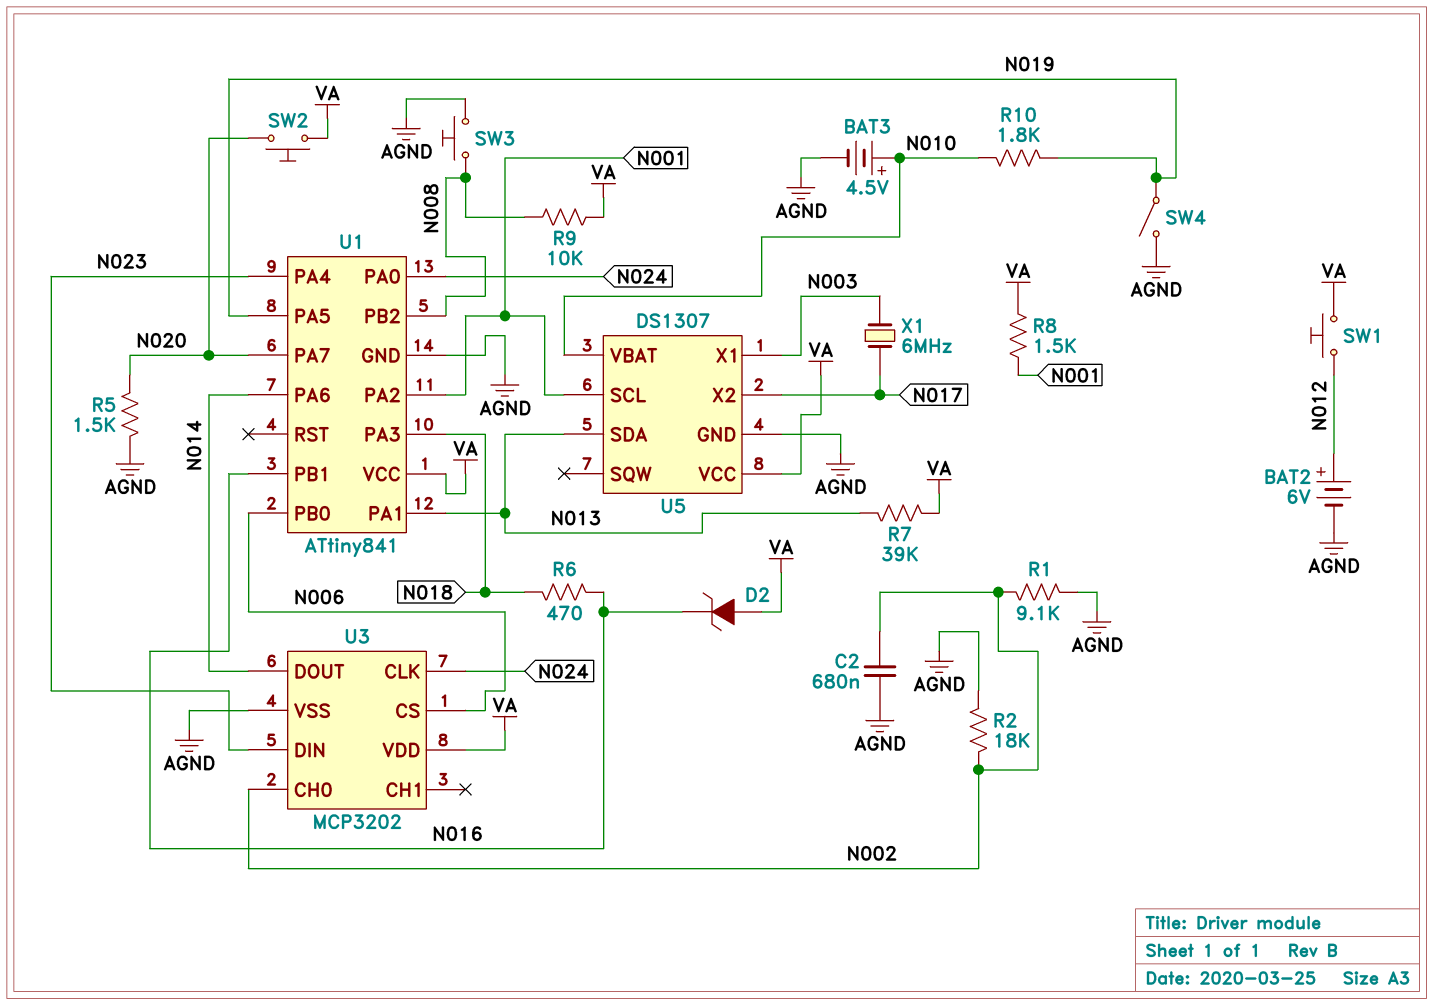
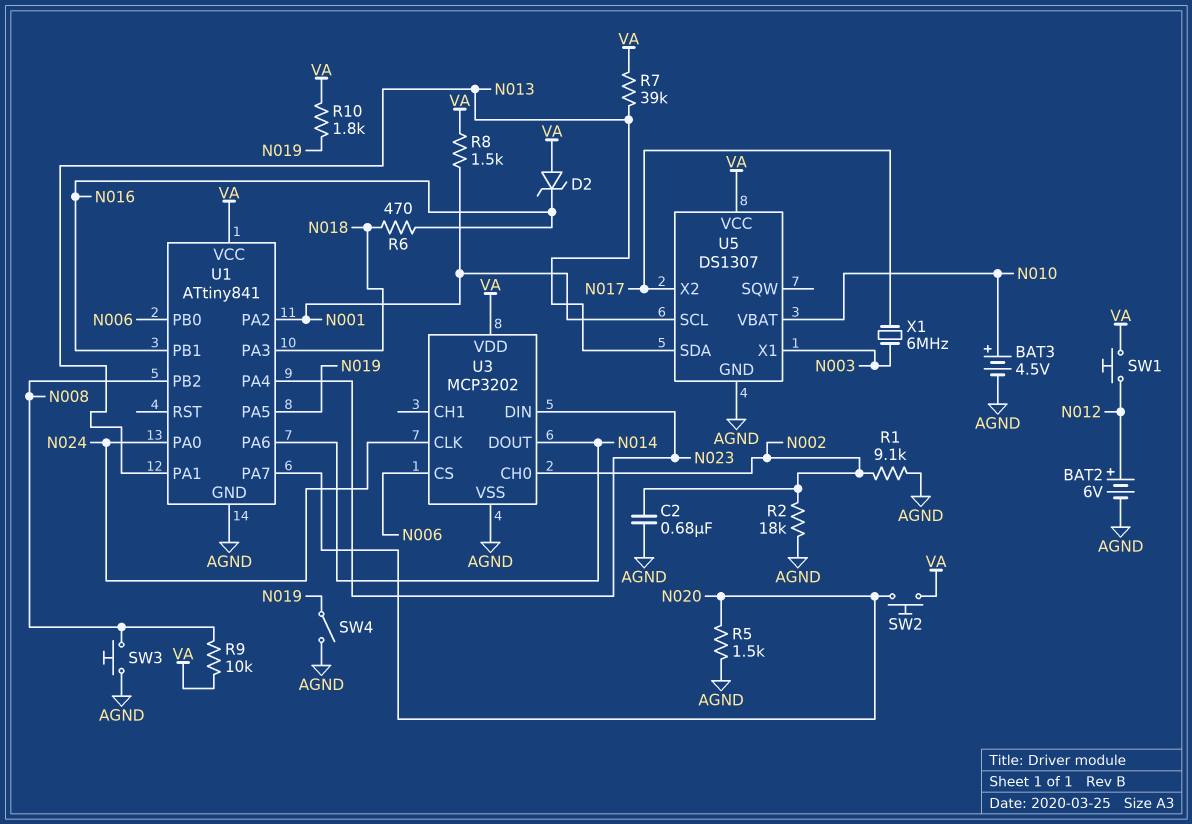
R10: 1.8k (N010, N019) -> 1.8k (N019, VA)

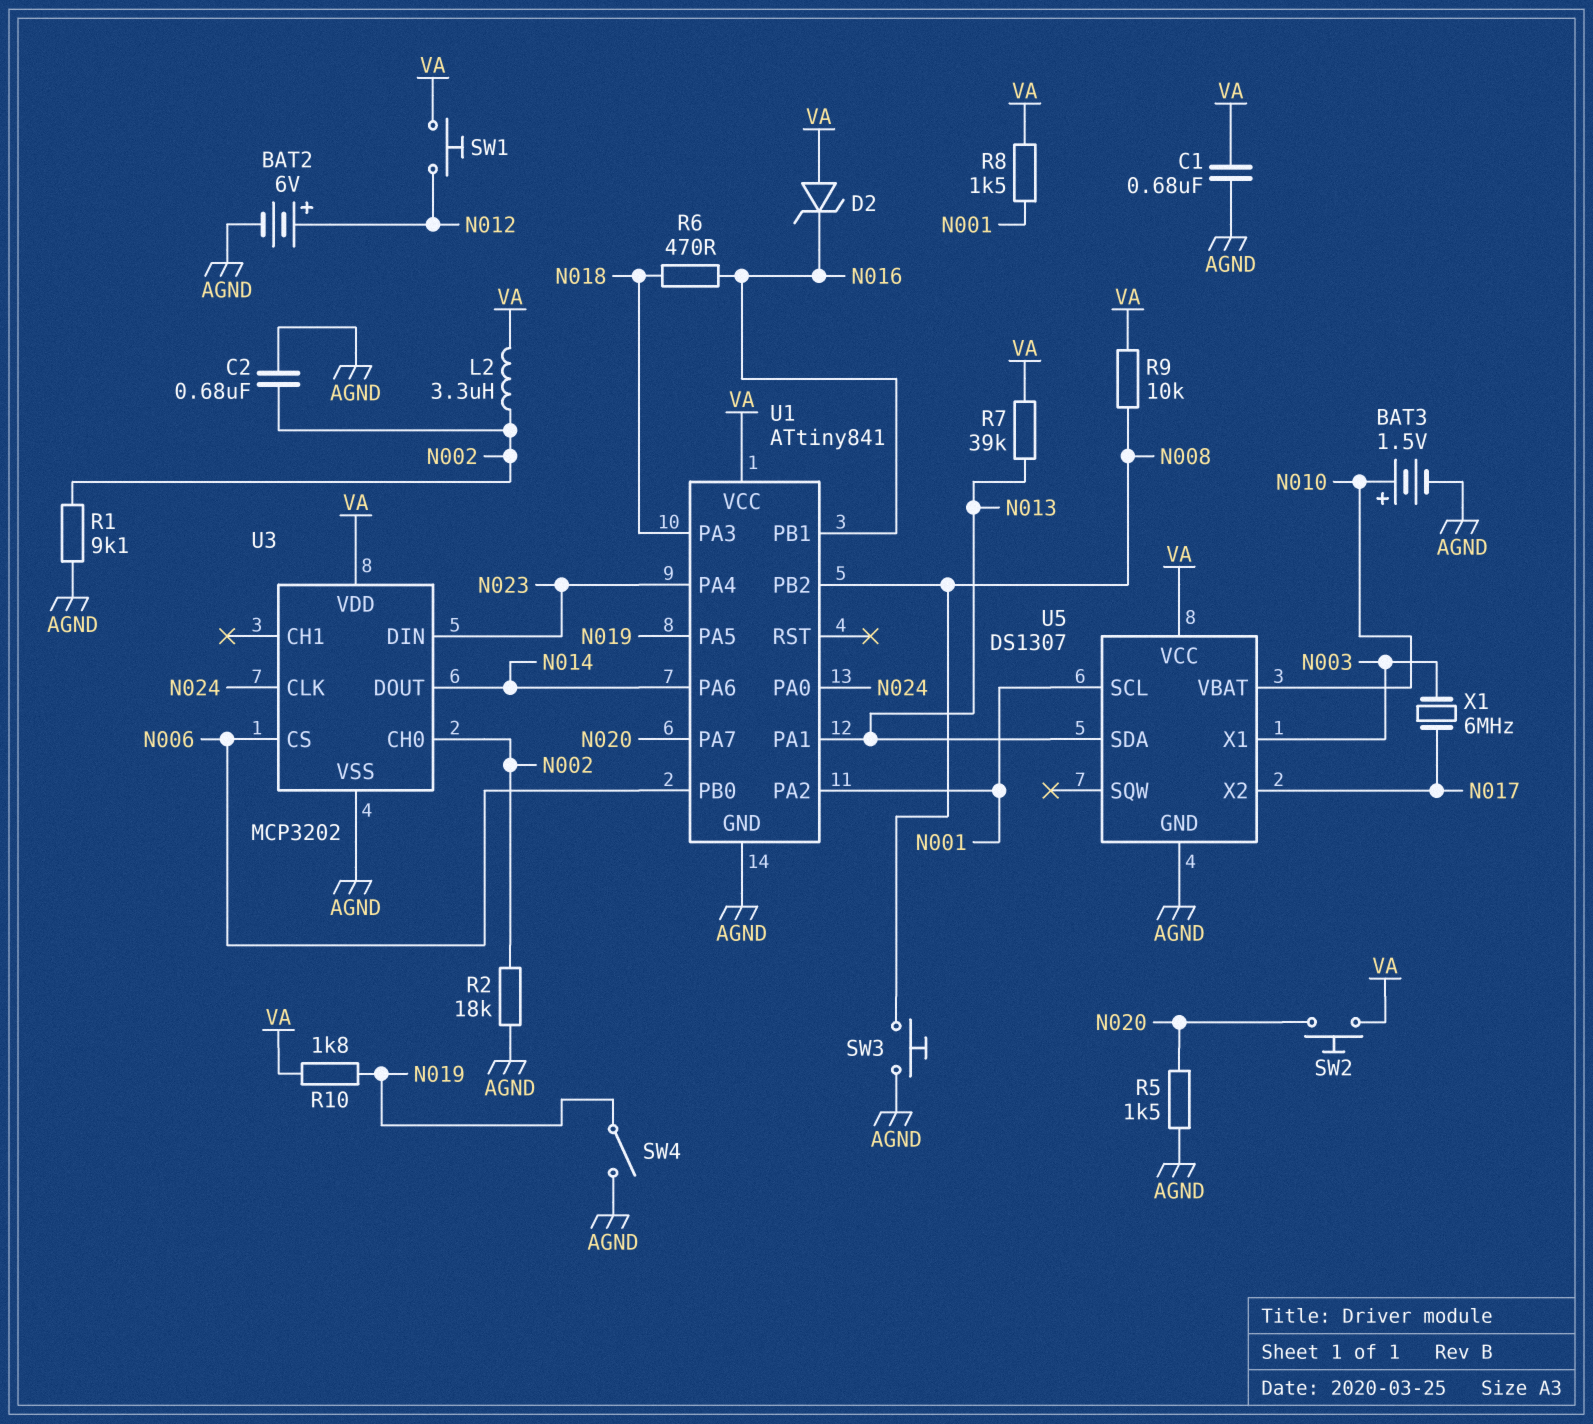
BAT3: 4.5V (plus N010, minus AGND) -> 1.5V (plus N010, minus AGND)
C1: none -> 680nF (AGND, VA)
L2: none -> 3.3uH (N002, VA)

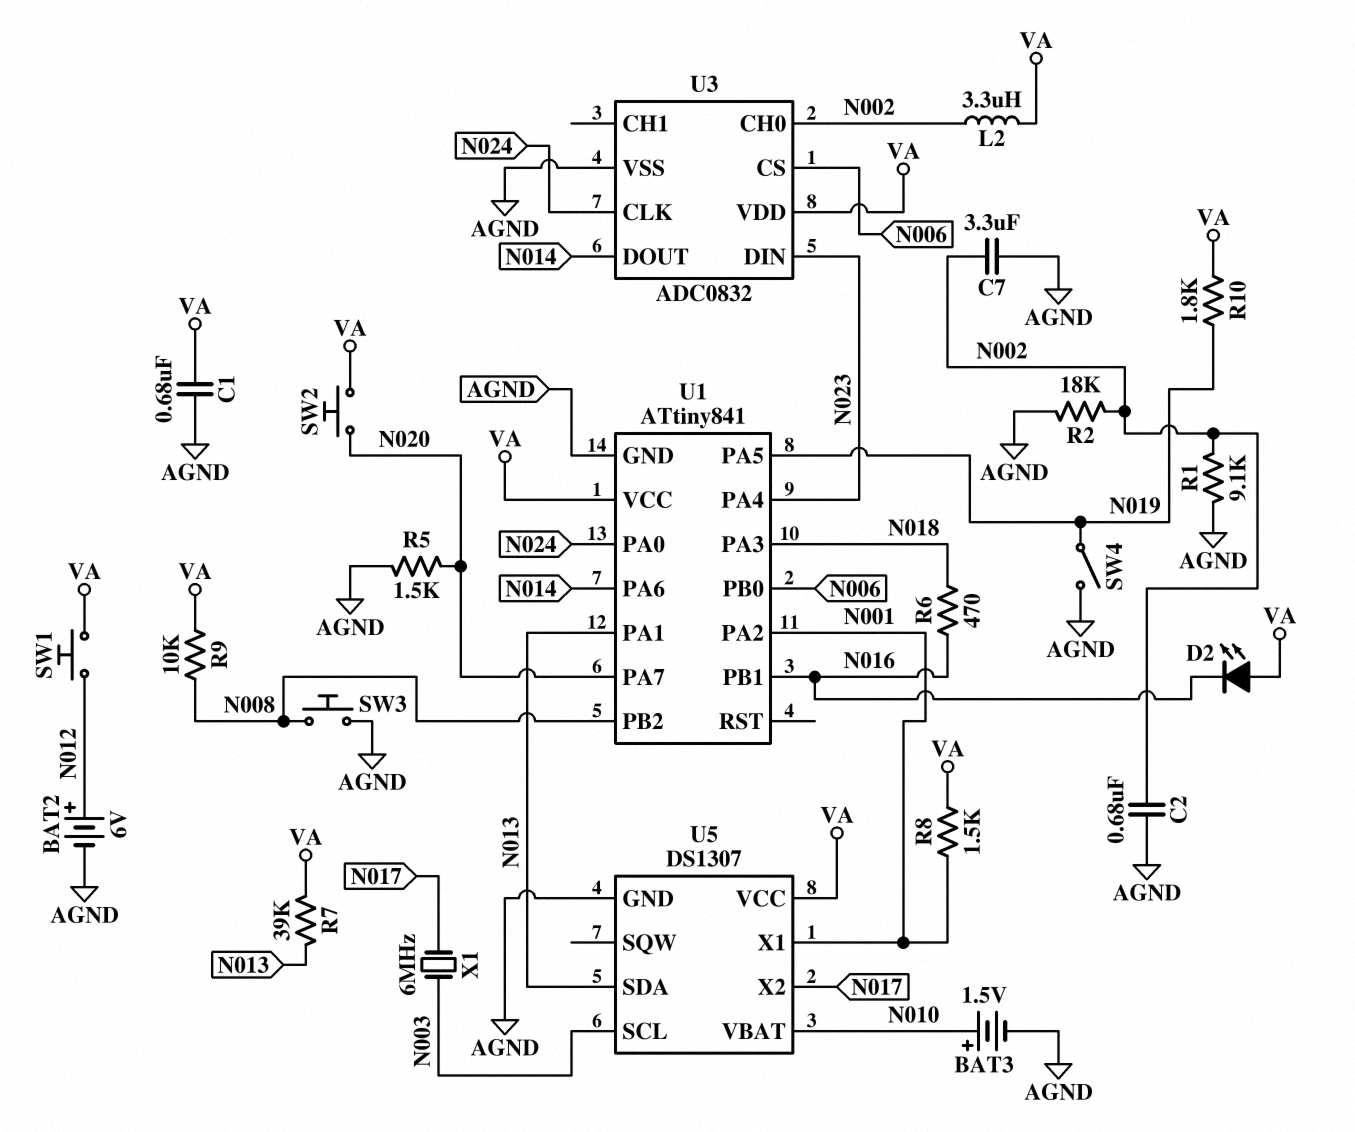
C7: none -> 3.3uF (AGND, N002)
D2: zener (A VA, K N016) -> LED (A VA, K N016)
U3: MCP3202 -> ADC0832
U5 pin SCL: N001 -> N003
U5 pin X1: N003 -> N001

